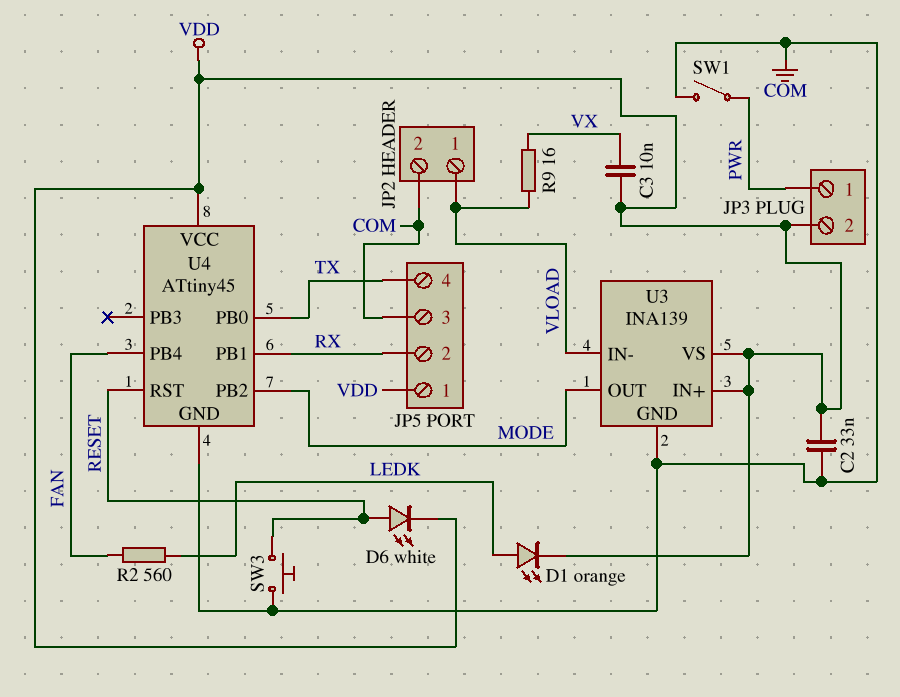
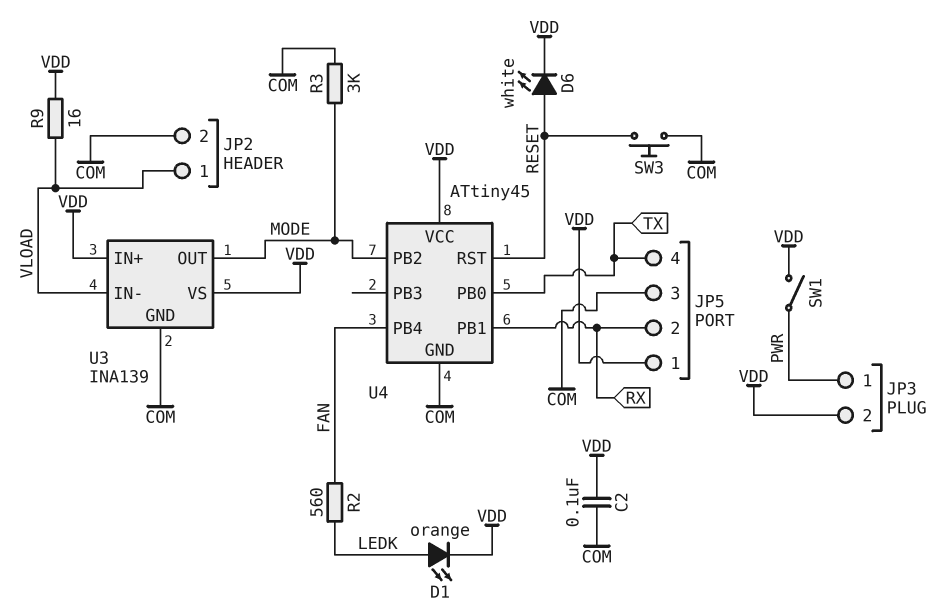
C2: 33nF (COM, VDD) -> 100nF (COM, VDD)
C3: 10nF (VDD, VX) -> none
R3: none -> 3k (COM, MODE)
R9: 16 (VLOAD, VX) -> 16 (VDD, VLOAD)
SW1: switch (COM, PWR) -> switch (PWR, VDD)

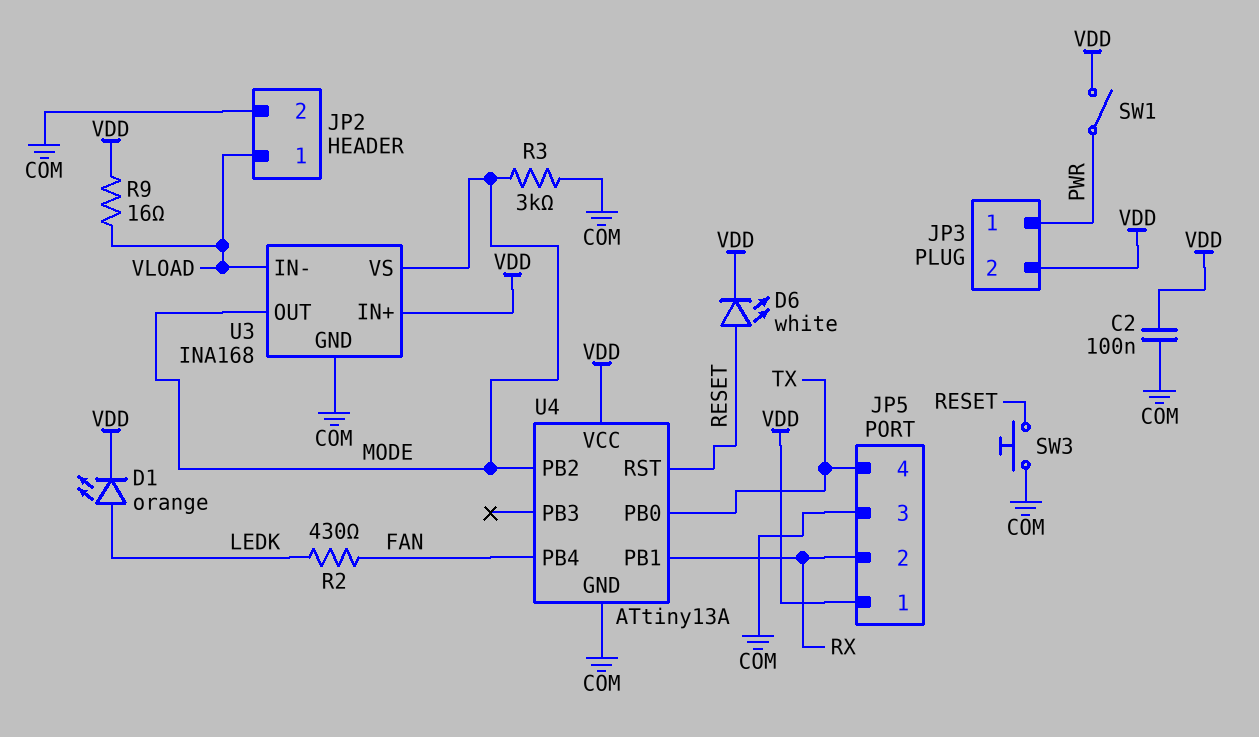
R2: 560 (FAN, LEDK) -> 430 (FAN, LEDK)
U3: INA139 -> INA168
U3 pin VS: VDD -> MODE
U4: ATtiny45 -> ATtiny13A

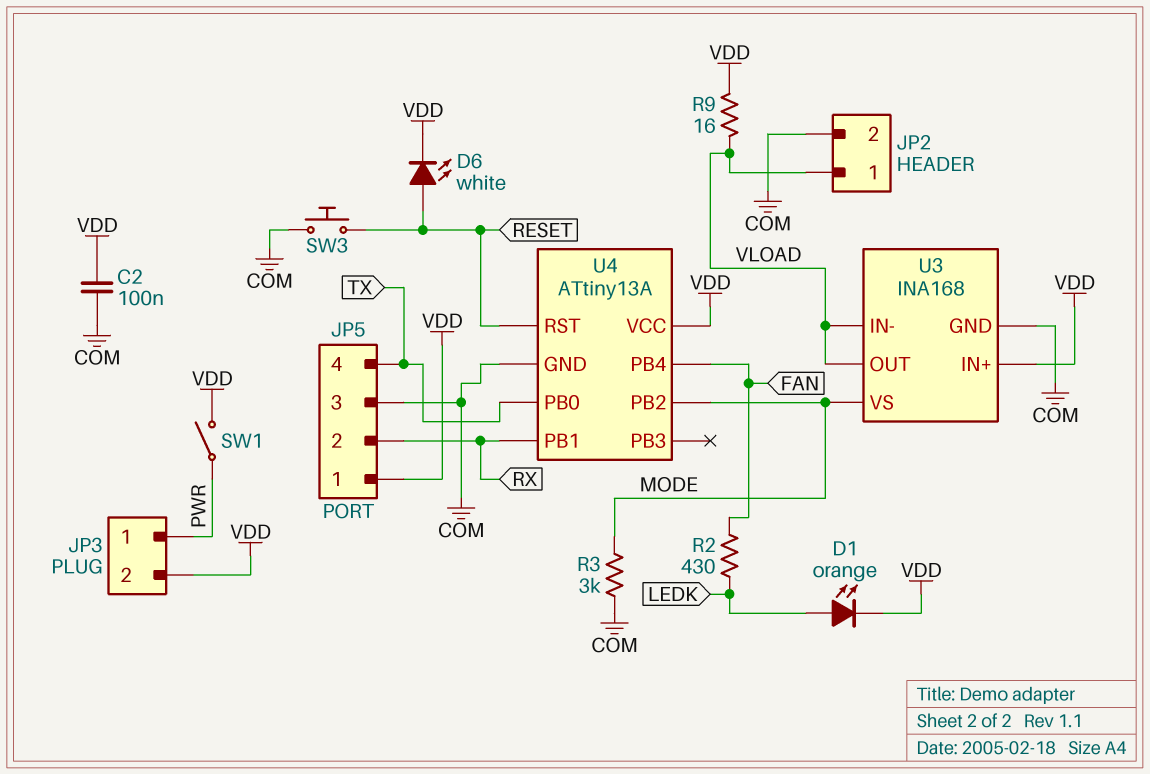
U3 pin OUT: MODE -> VLOAD

